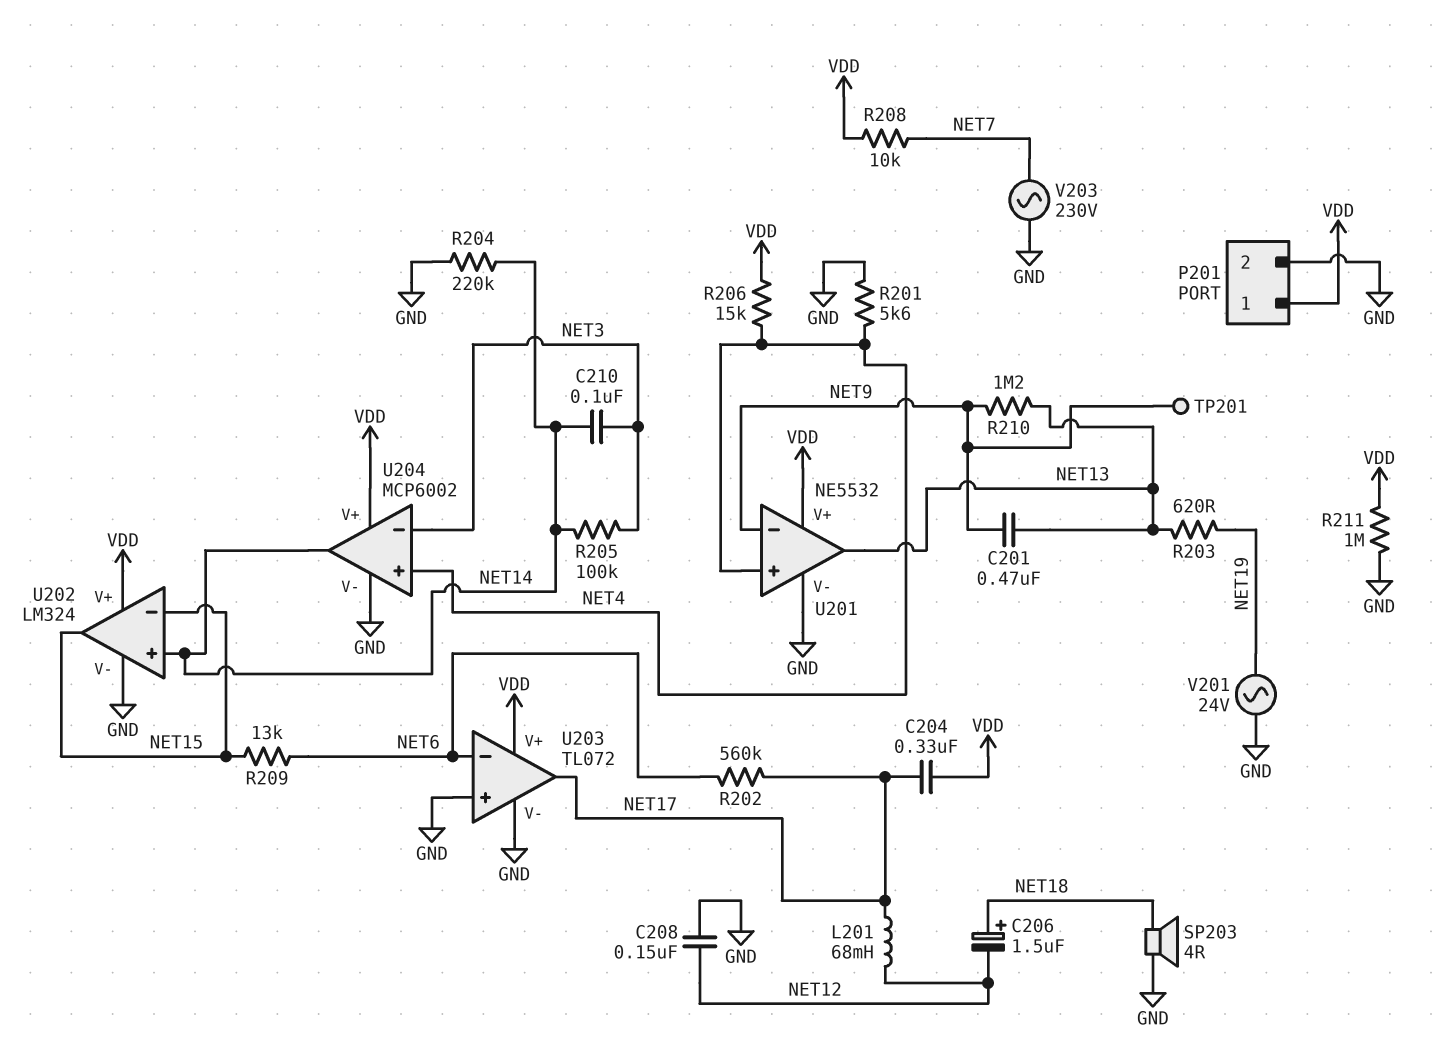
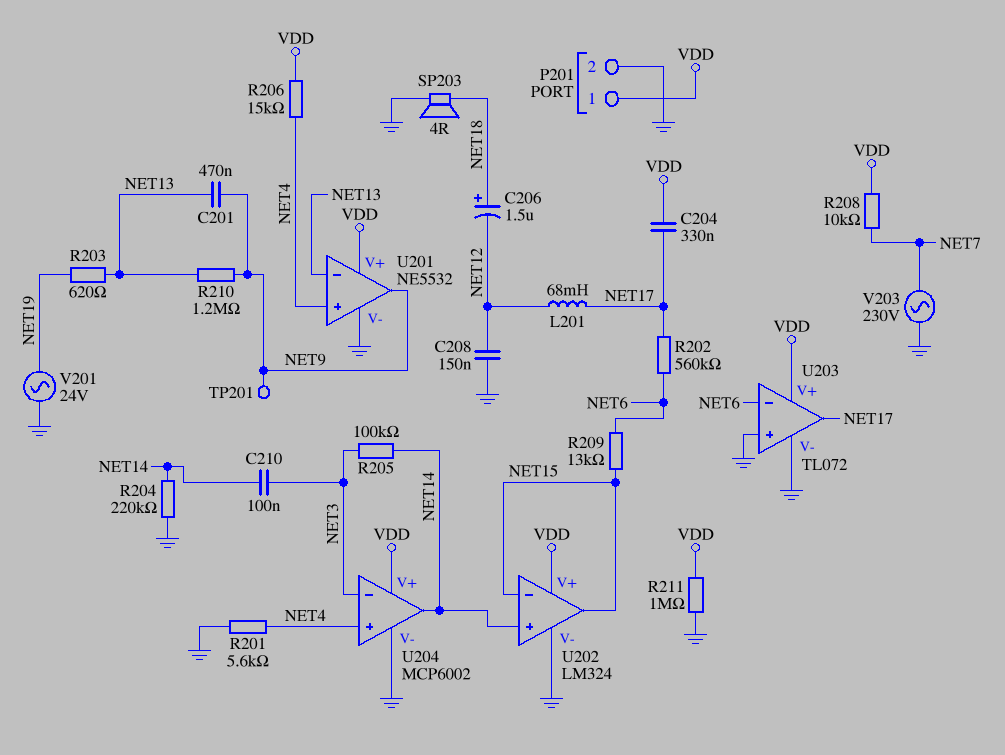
U201 pin in-: NET9 -> NET13
U201 pin out: NET13 -> NET9

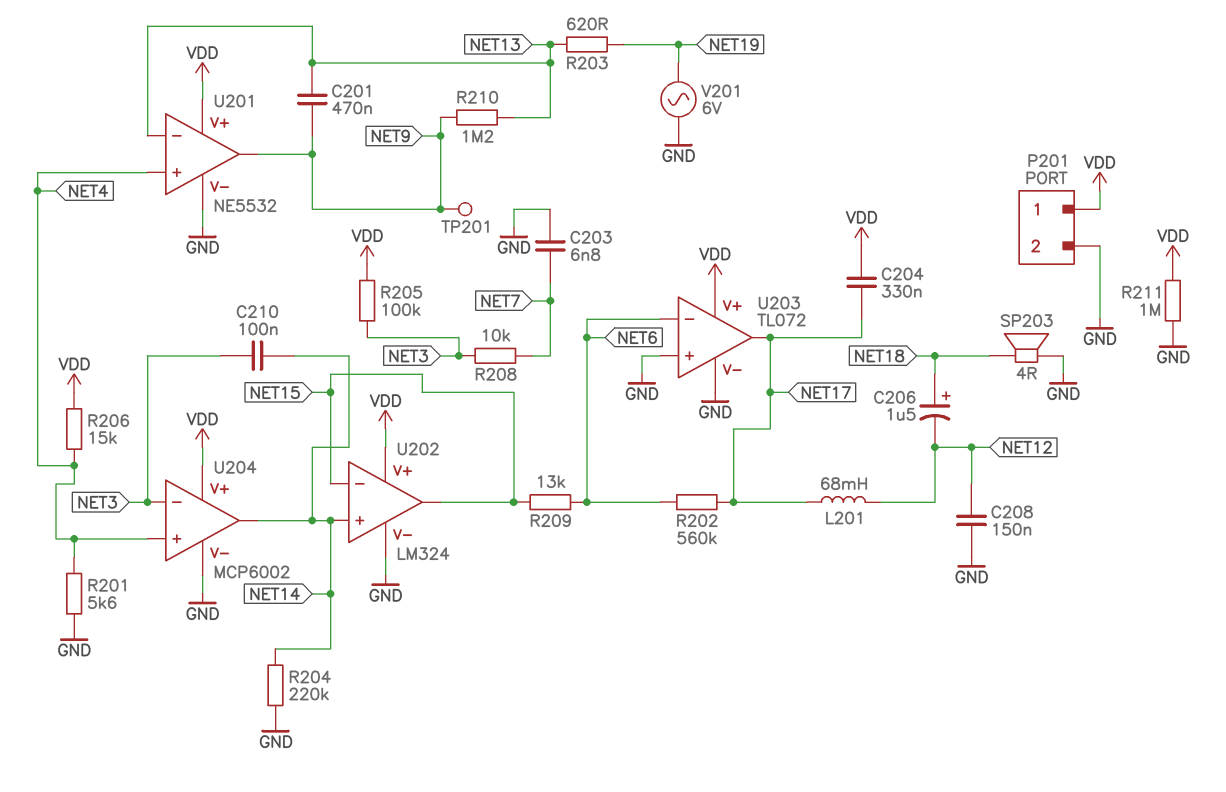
C203: none -> 6.8nF (GND, NET7)
R205: 100k (NET3, NET14) -> 100k (NET3, VDD)
R208: 10k (NET7, VDD) -> 10k (NET3, NET7)
V201: AC 24V (GND, NET19) -> AC 6V (GND, NET19)
V203: AC 230V (GND, NET7) -> none

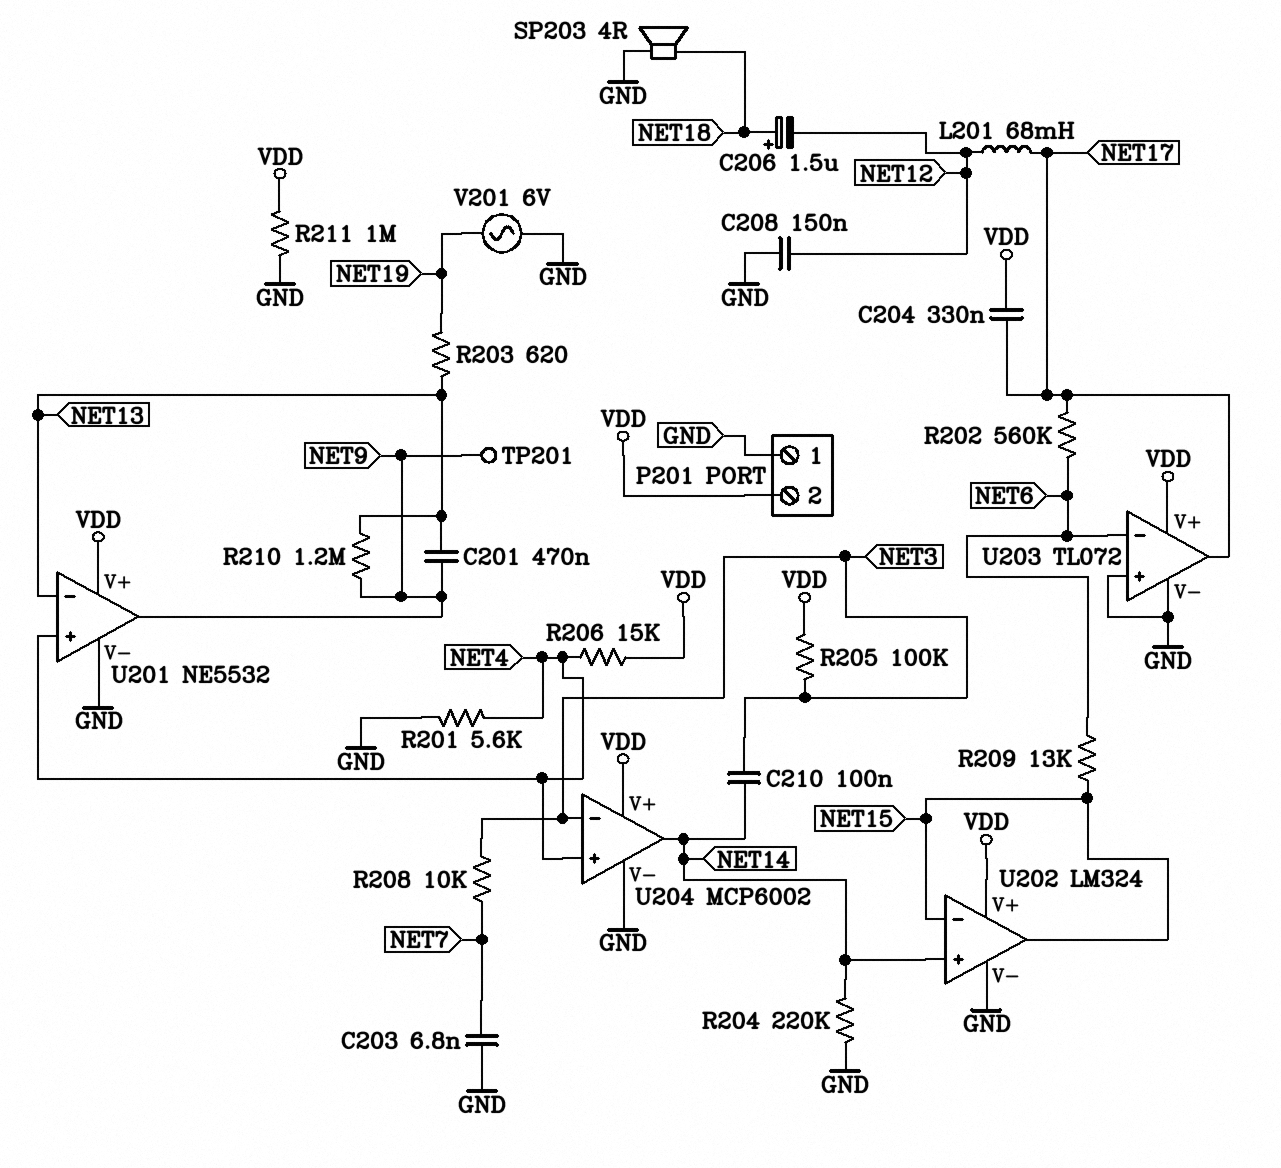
P201 pin 1: VDD -> GND
P201 pin 2: GND -> VDD

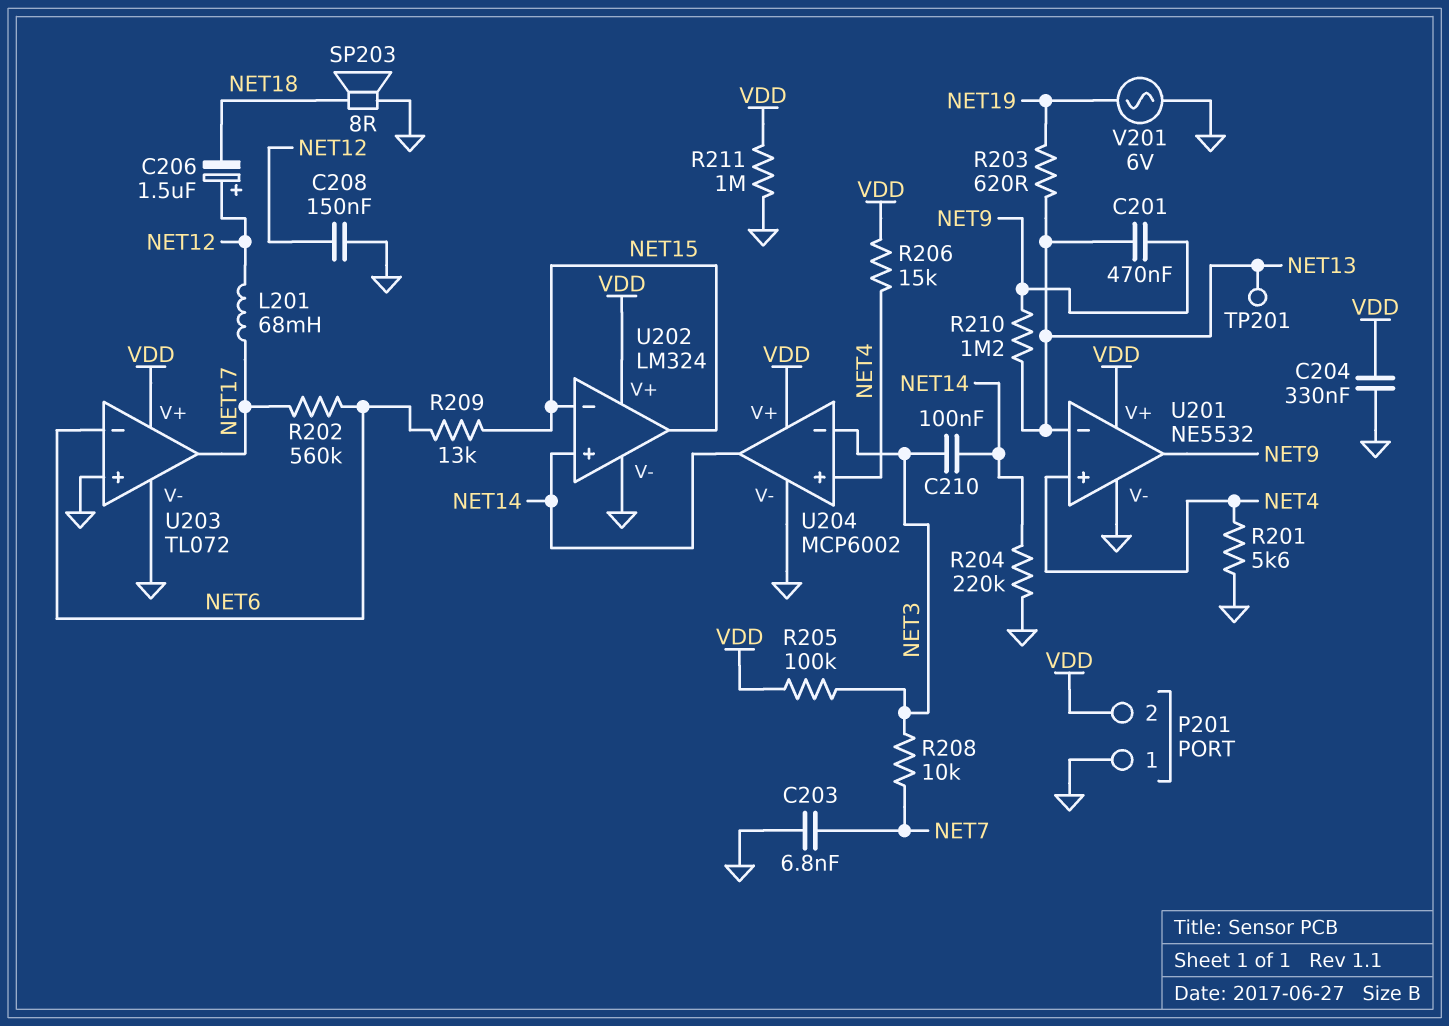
C204: 330nF (NET17, VDD) -> 330nF (GND, VDD)
C206: 1.5uF (plus NET18, minus NET12) -> 1.5uF (plus NET12, minus NET18)
SP203: speaker 4R (GND, NET18) -> speaker 8R (GND, NET18)
TP201: test point (NET9) -> test point (NET13)

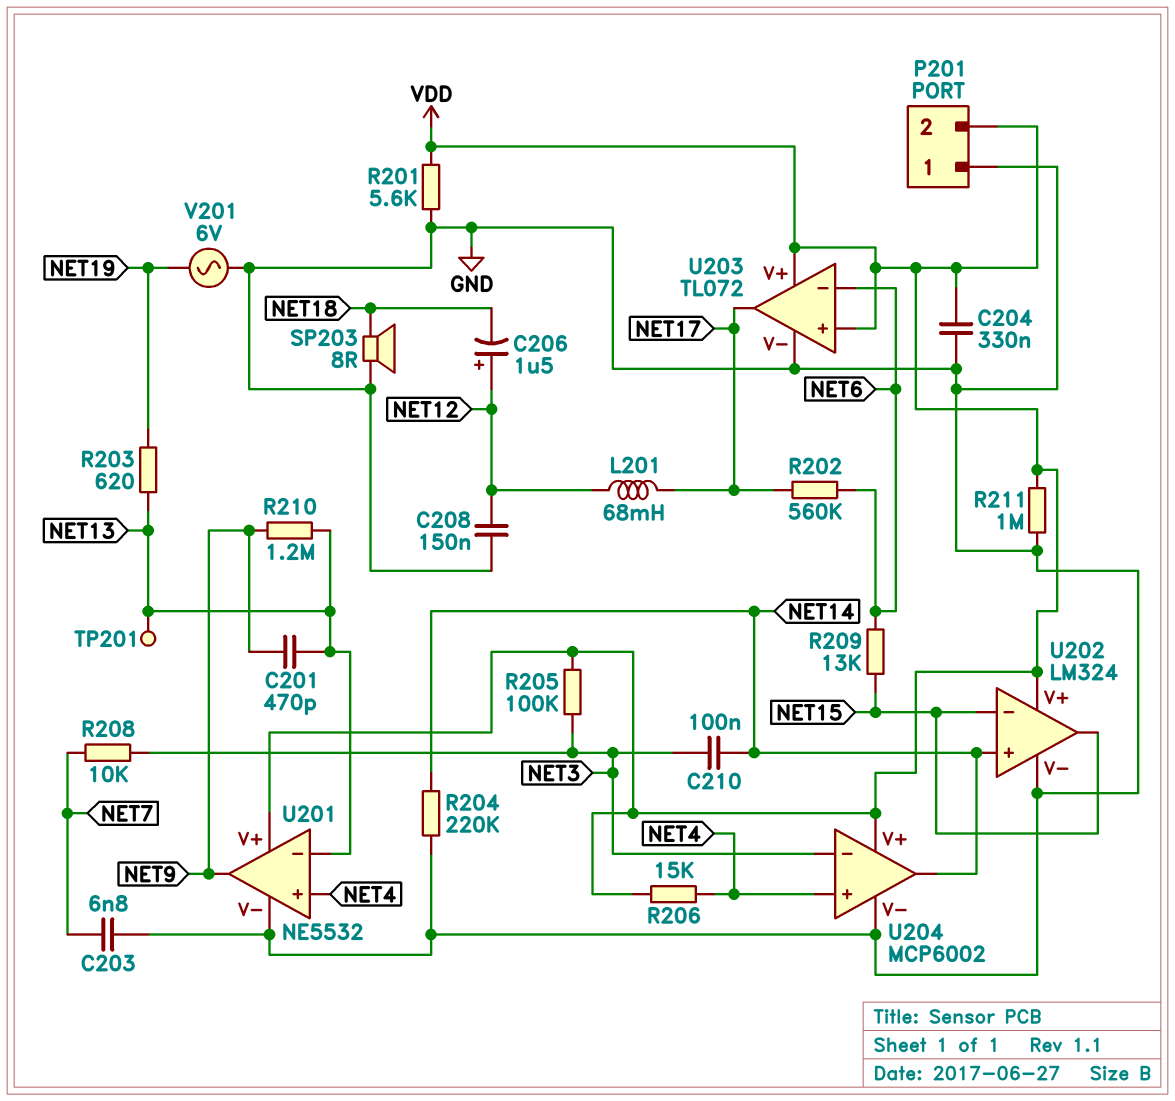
C201: 470nF (NET9, NET13) -> 470pF (NET9, NET13)
R201: 5.6k (GND, NET4) -> 5.6k (GND, VDD)
U203 pin in+: GND -> VDD

